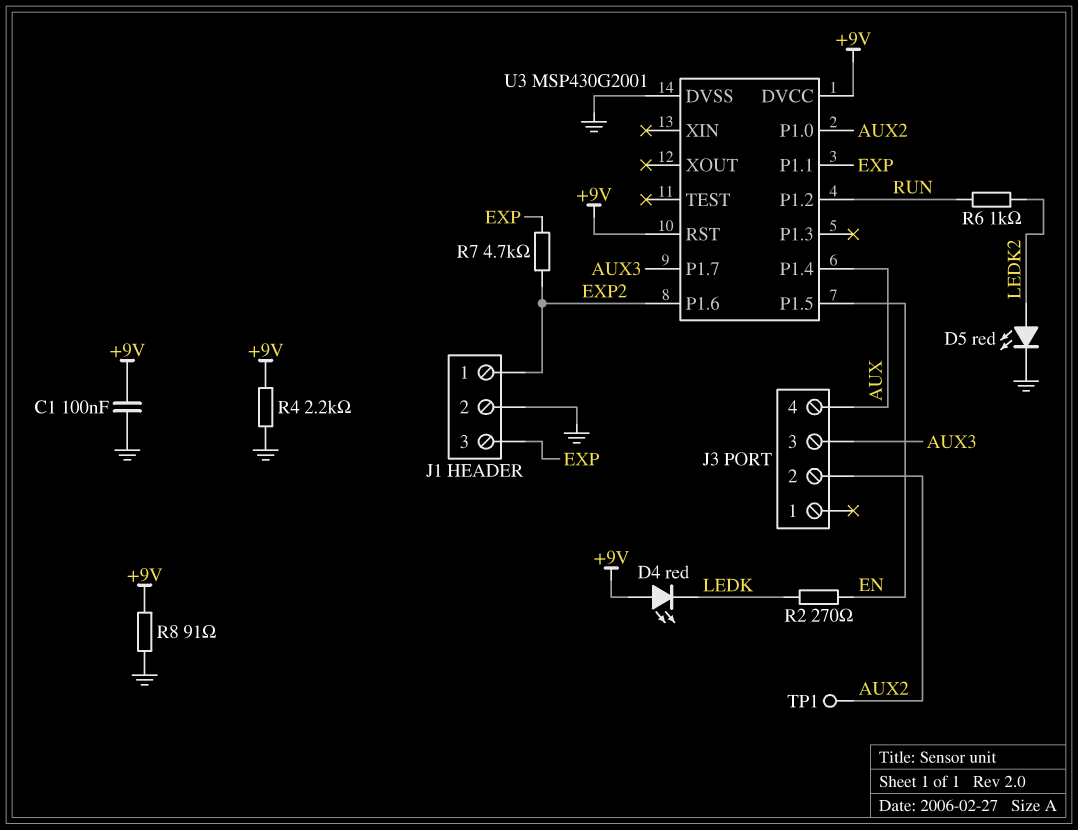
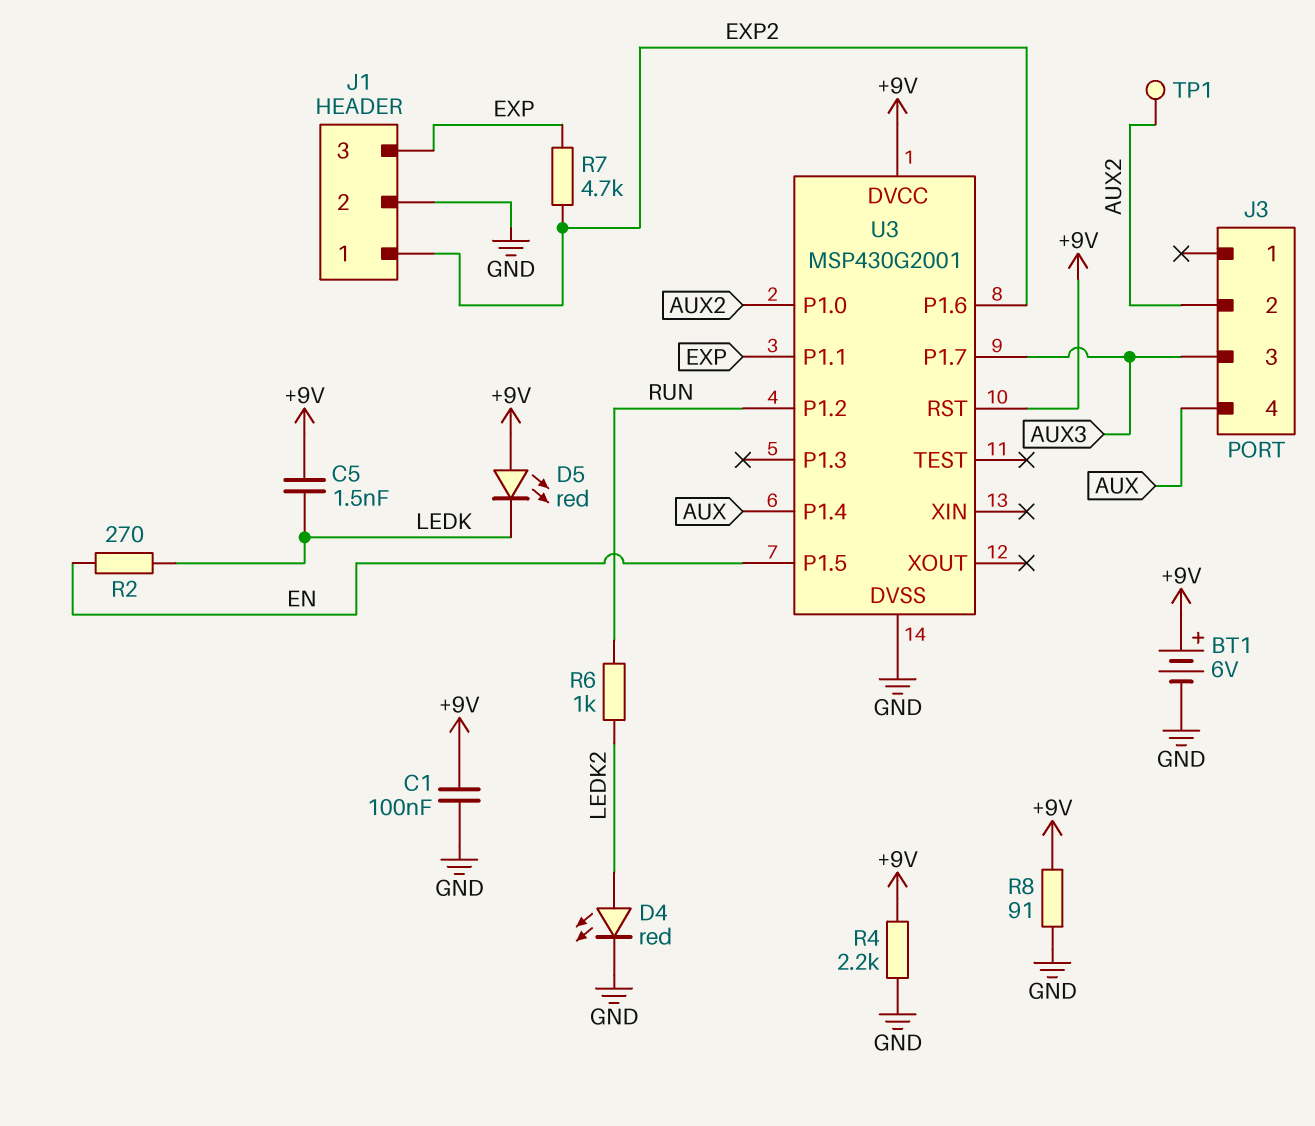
BT1: none -> 6V (plus +9V, minus GND)
C5: none -> 1.5nF (+9V, LEDK)
D4: LED red (A +9V, K LEDK) -> LED red (A LEDK2, K GND)
D5: LED red (A LEDK2, K GND) -> LED red (A +9V, K LEDK)

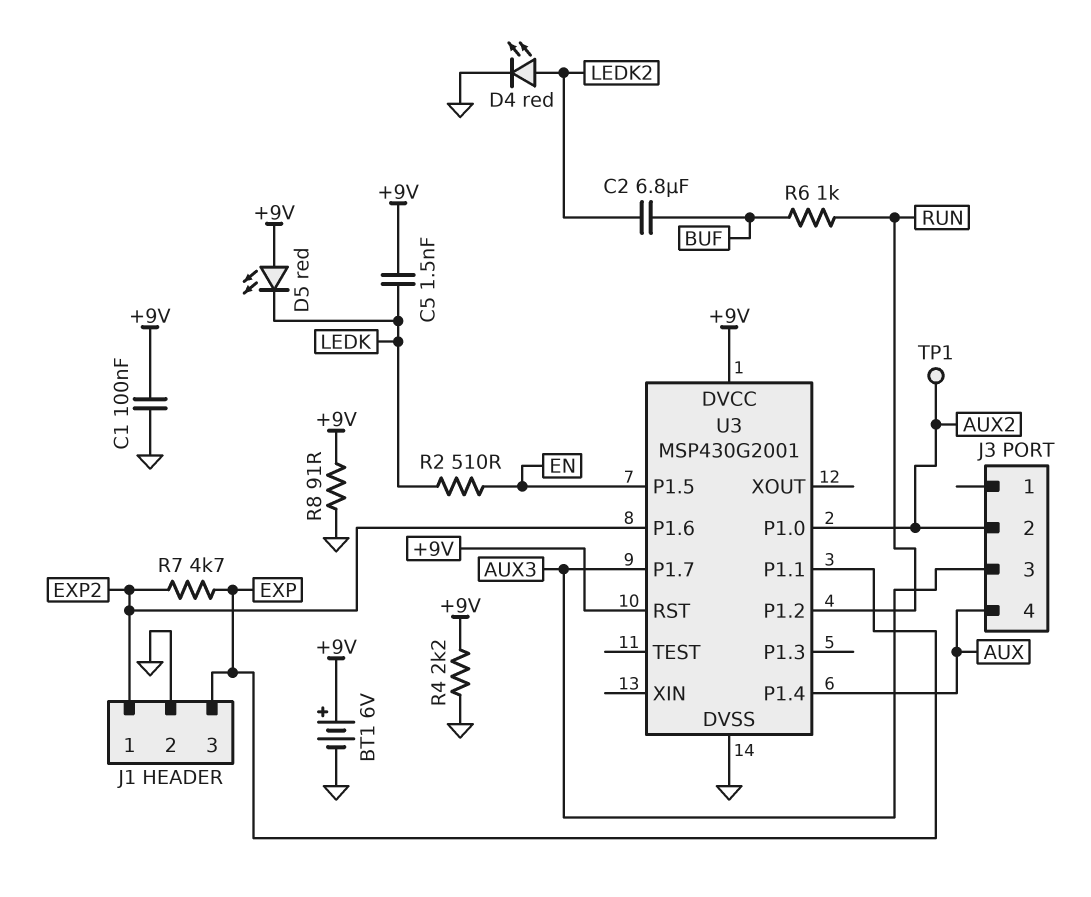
C2: none -> 6.8uF (BUF, LEDK2)
R2: 270 (EN, LEDK) -> 510 (EN, LEDK)
R6: 1k (LEDK2, RUN) -> 1k (BUF, RUN)

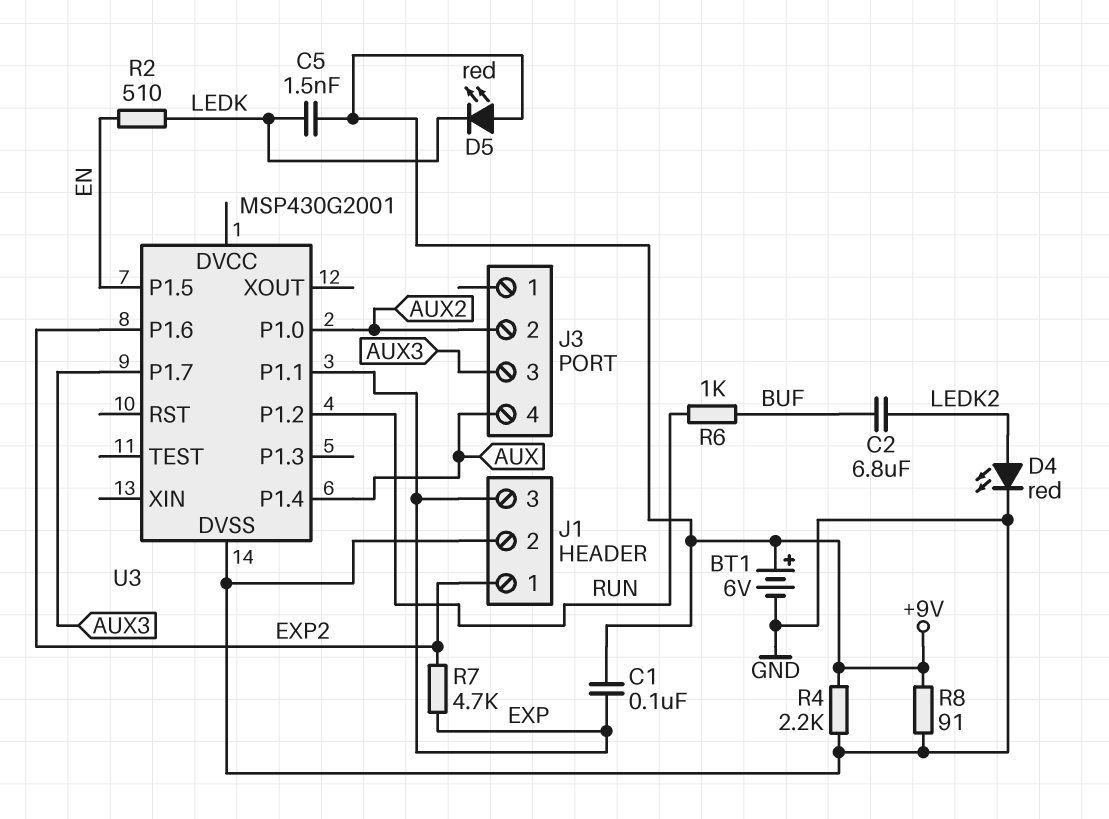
C1: 100nF (+9V, GND) -> 100nF (+9V, EXP)
TP1: test point (AUX2) -> none
U3 pin DVCC: +9V -> none
U3 pin RST: +9V -> none

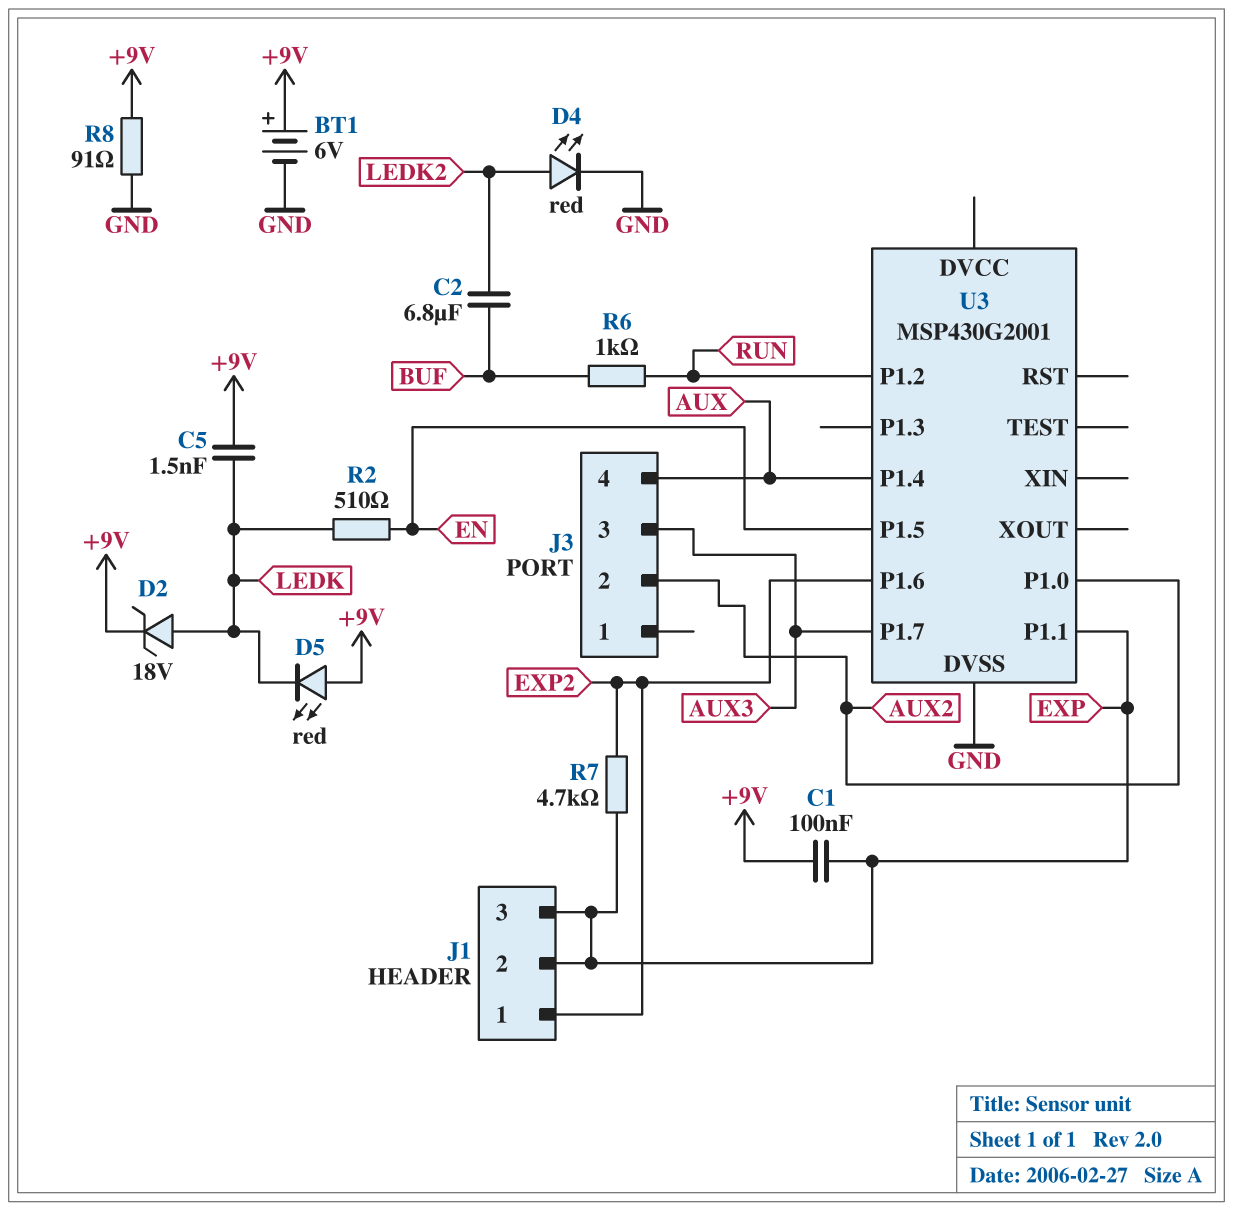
D2: none -> zener 18V (A LEDK, K +9V)
J1 pin 2: GND -> EXP
R4: 2.2k (+9V, GND) -> none

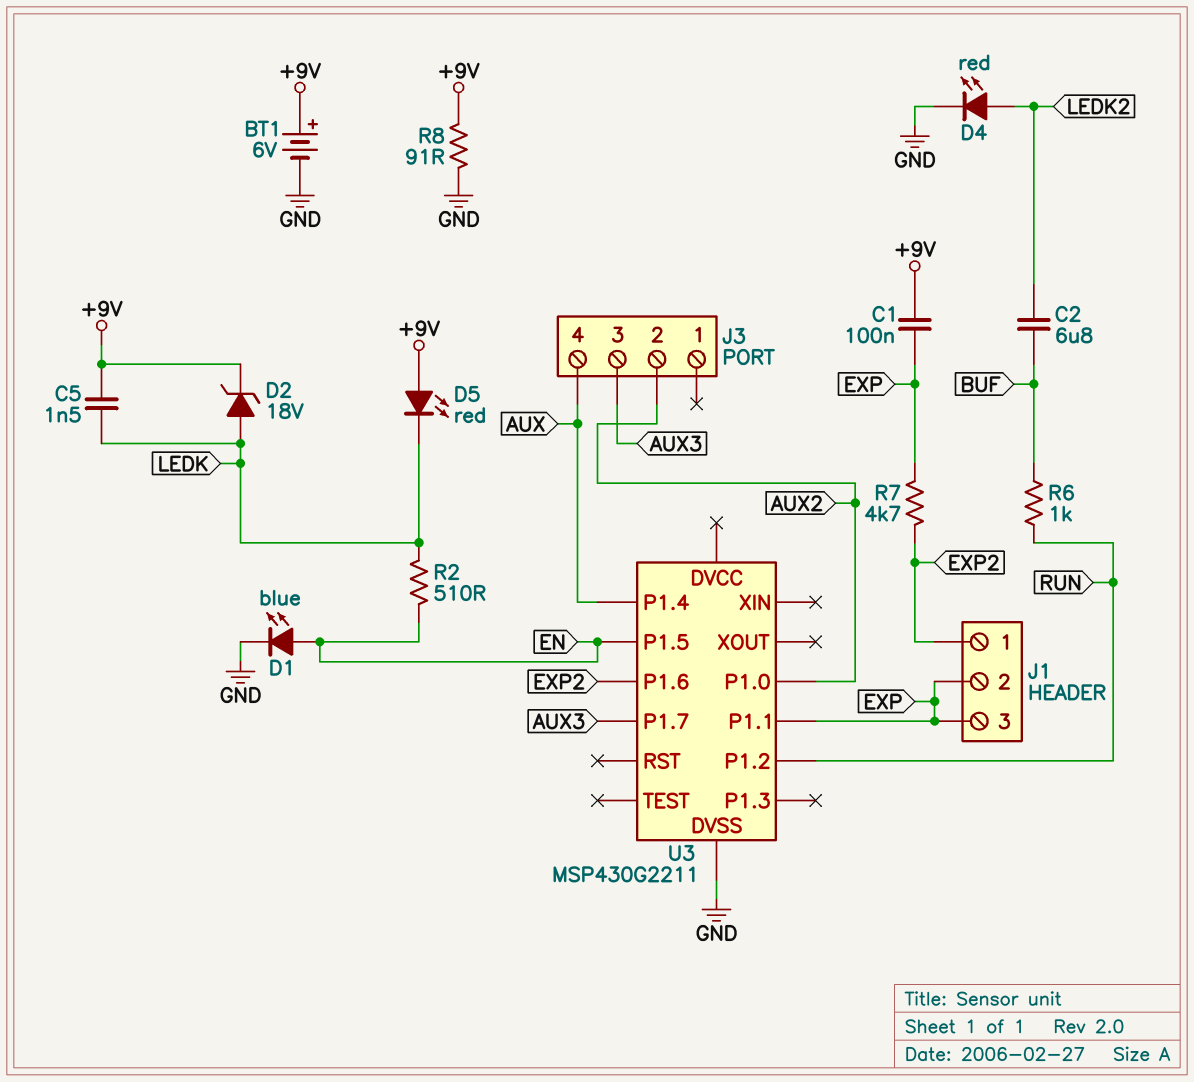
D1: none -> LED blue (A EN, K GND)
U3: MSP430G2001 -> MSP430G2211

